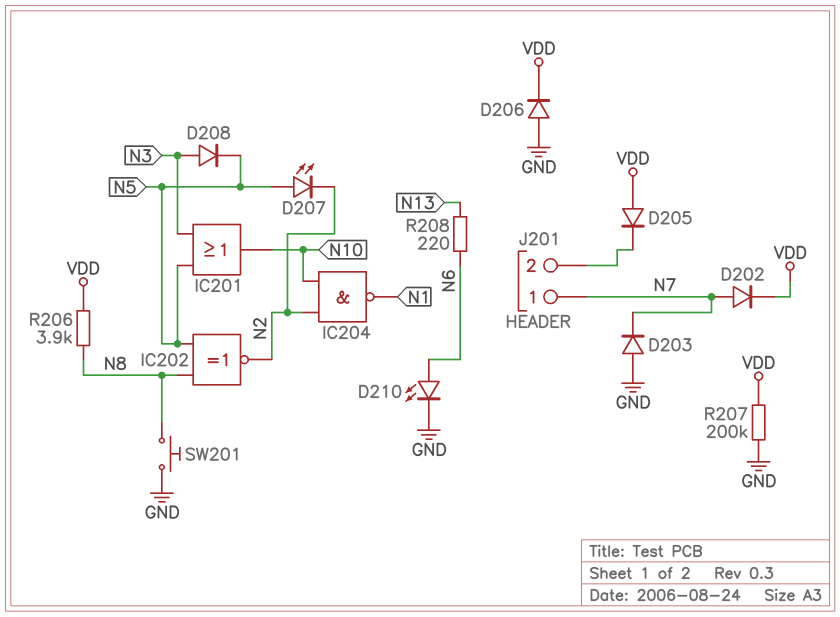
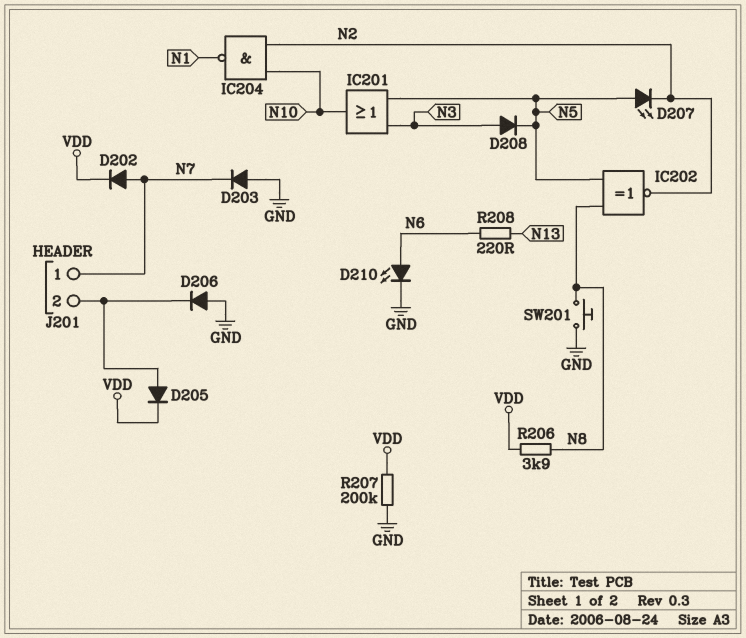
D205: diode (A VDD, K J201/2) -> diode (A J201/2, K VDD)
D206: diode (A GND, K VDD) -> diode (A GND, K J201/2)

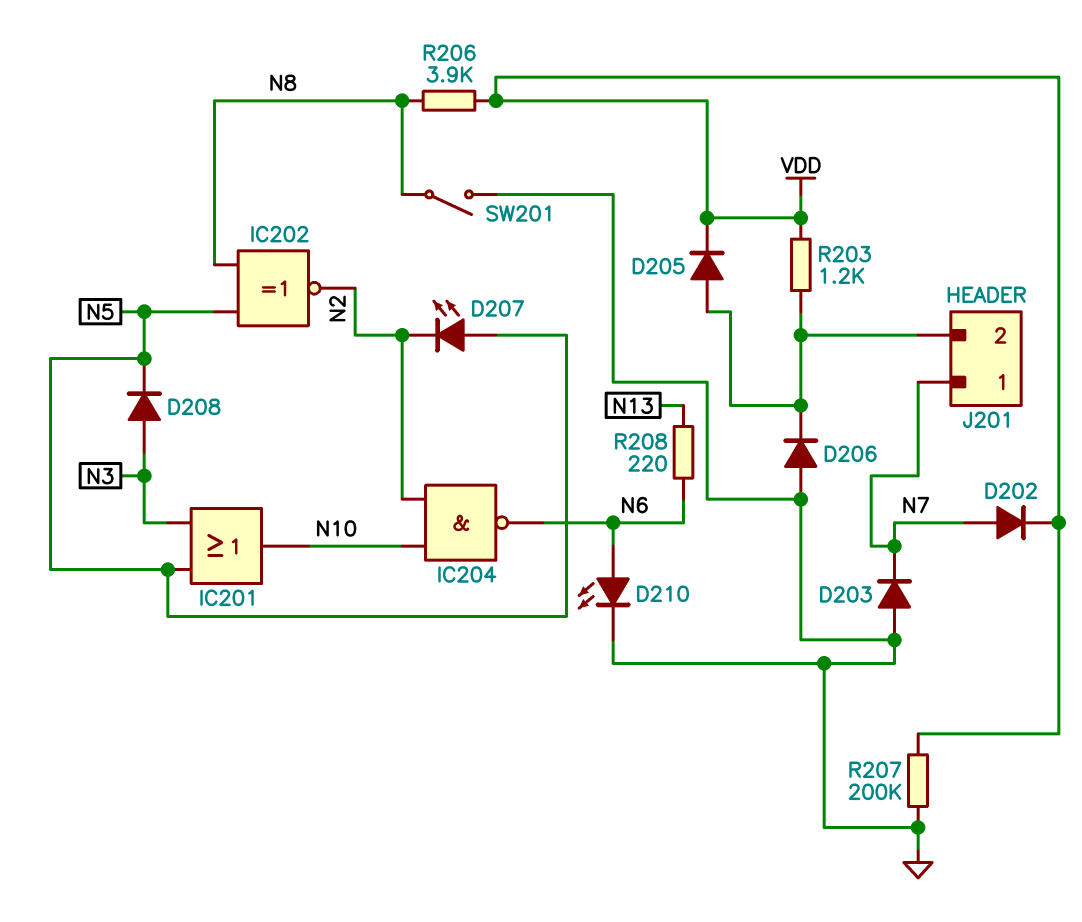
IC204: NAND (in N2, in N10, out N1) -> NAND (in N2, in N10, out N6)
R203: none -> 1.2k (J201/2, VDD)
SW201: button (GND, N8) -> switch (GND, N8)

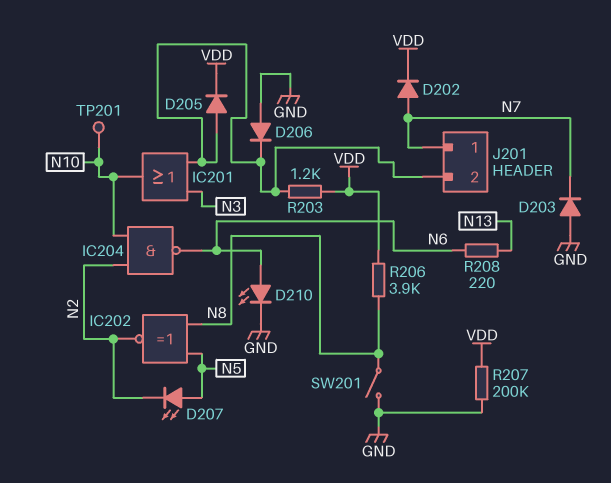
D208: diode (A N3, K N5) -> none
IC201: OR (in N3, in N5, out N10) -> OR (in J201/2, in N3, out N10)
TP201: none -> test point (N10)

